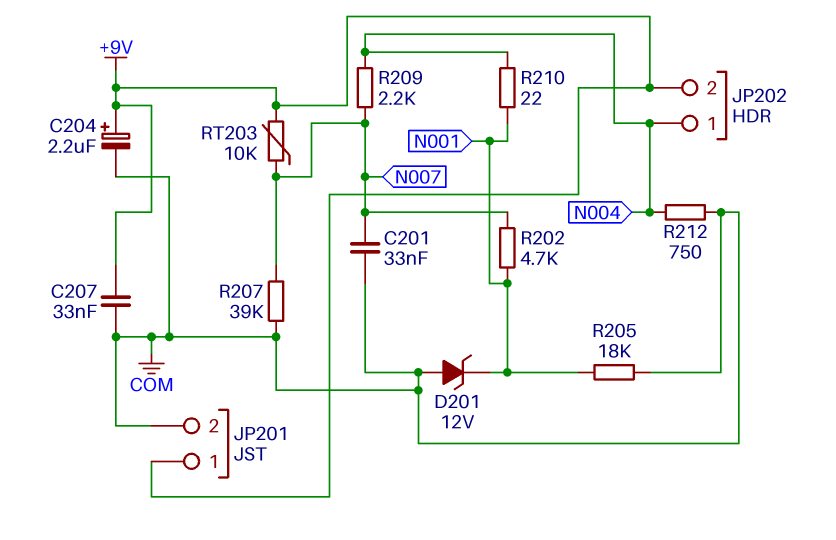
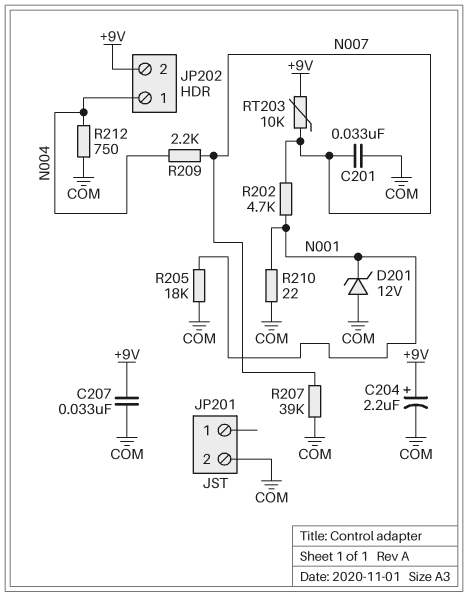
JP201 pin 1: +9V -> none
R210: 22 (N001, N004) -> 22 (COM, N001)

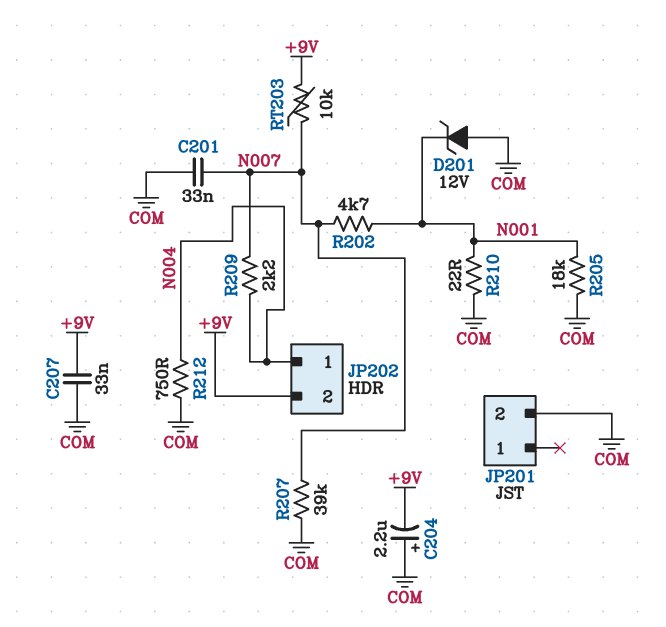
C204: 2.2uF (plus +9V, minus COM) -> 2.2uF (plus COM, minus +9V)

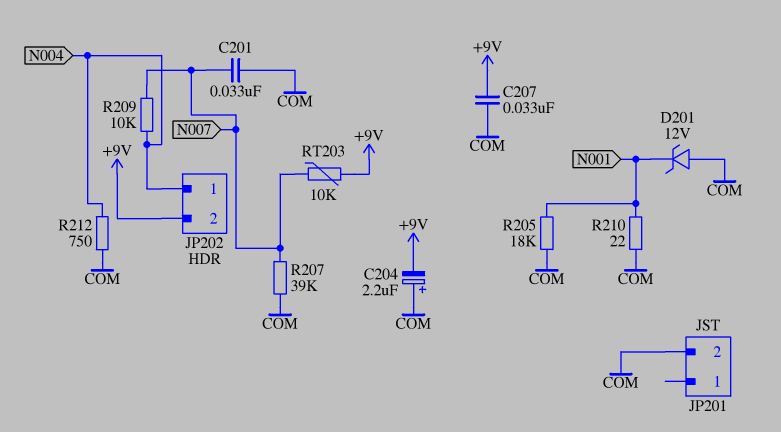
R202: 4.7k (N001, N007) -> none
R209: 2.2k (N004, N007) -> 10k (N004, N007)

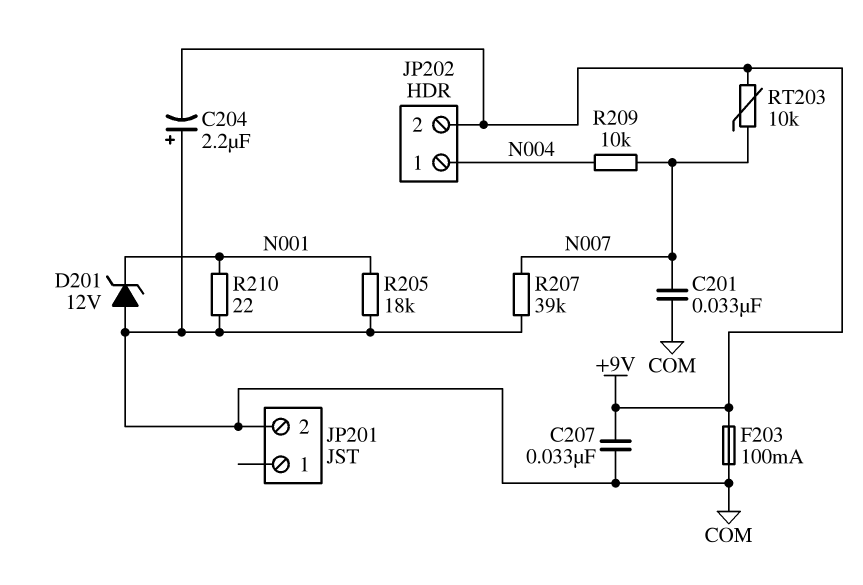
F203: none -> 100mA (+9V, COM)
R212: 750 (COM, N004) -> none

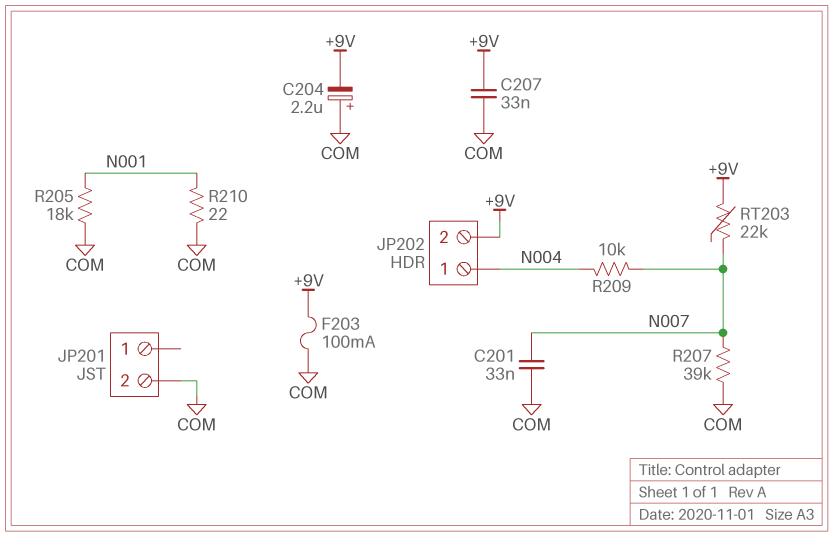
D201: zener 12V (A COM, K N001) -> none
RT203: 10k (+9V, N007) -> 22k (+9V, N007)

